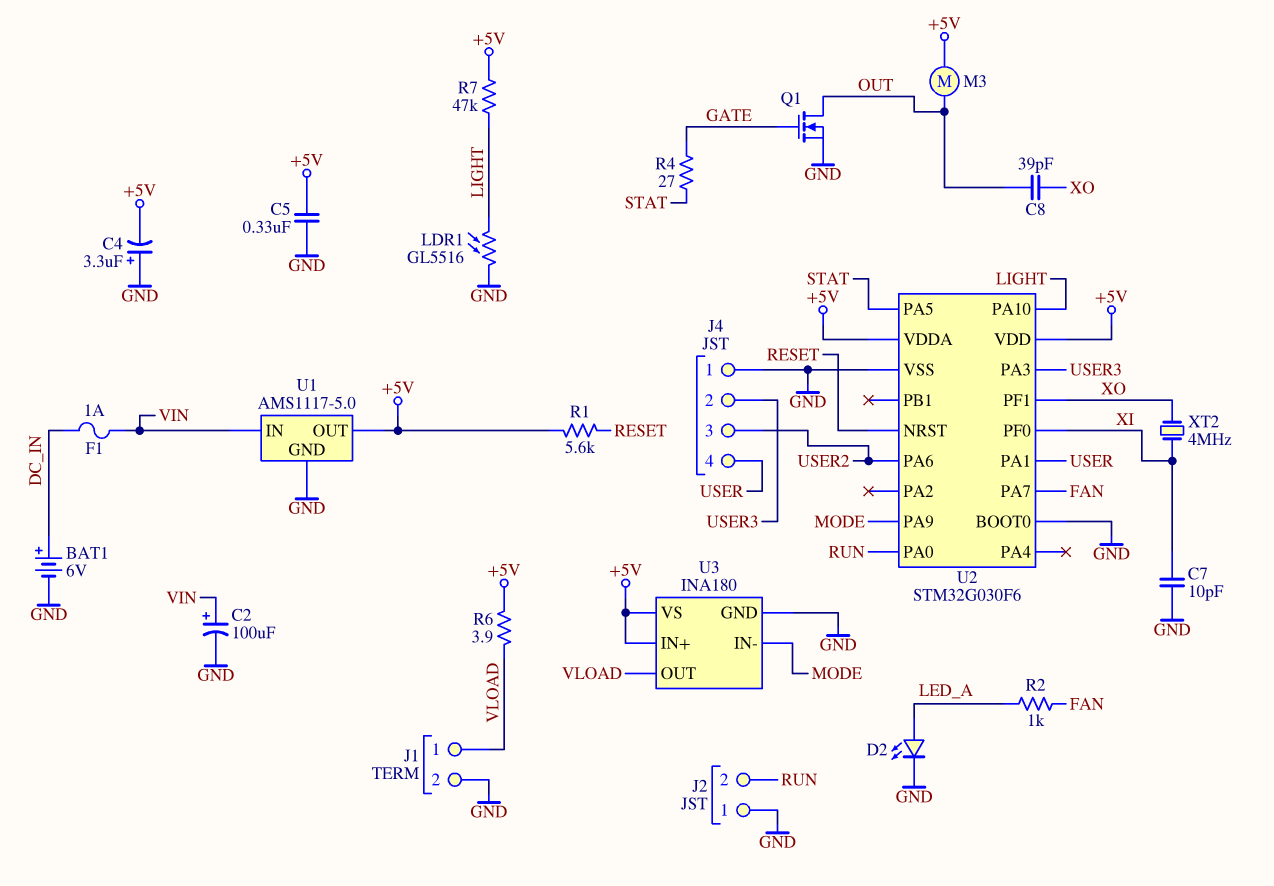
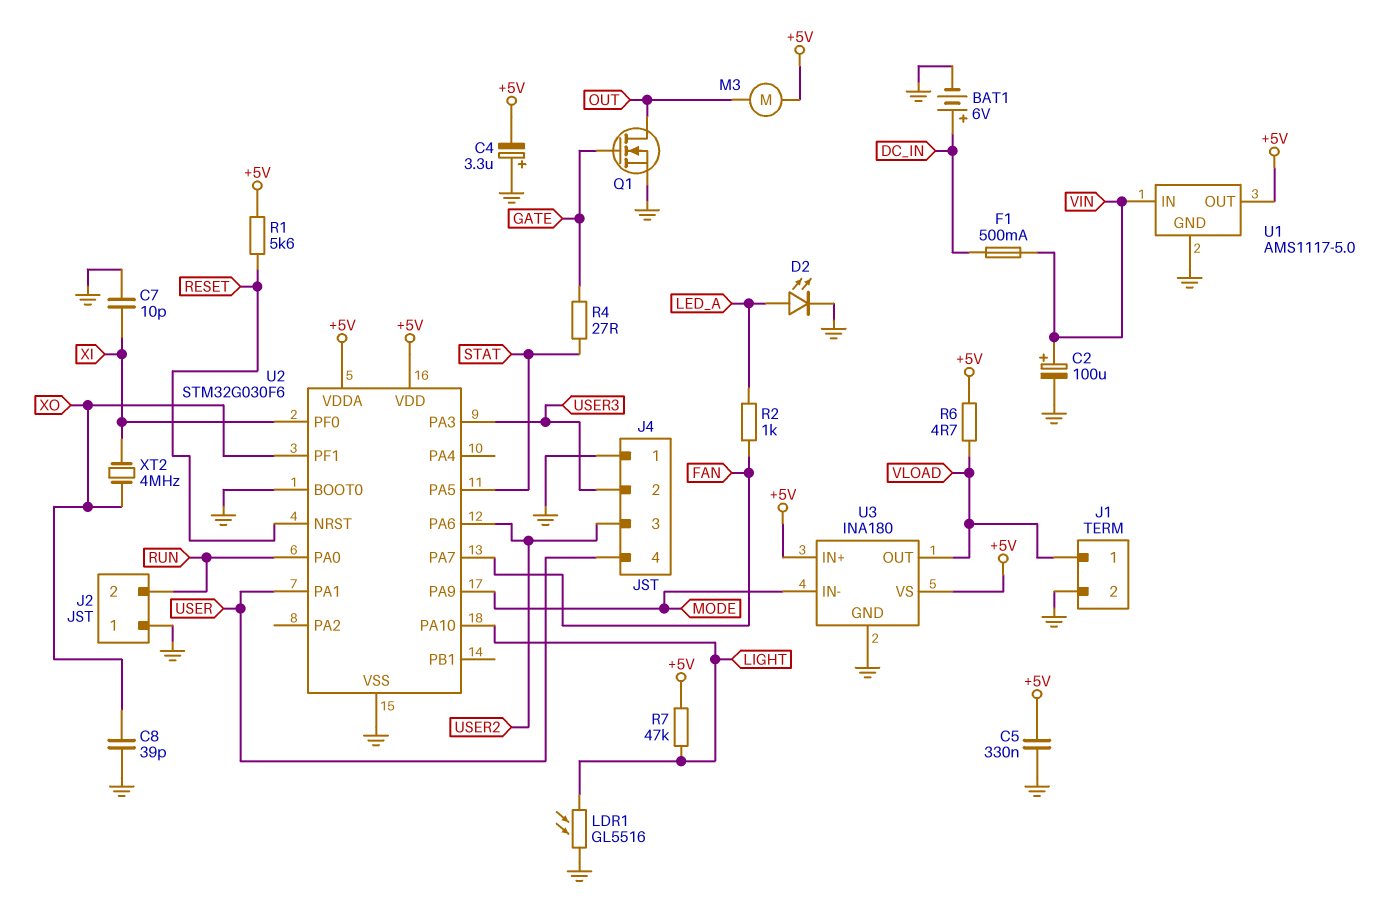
C8: 39pF (OUT, XO) -> 39pF (GND, XO)
F1: 1A (DC_IN, VIN) -> 500mA (DC_IN, VIN)
R6: 3.9 (+5V, VLOAD) -> 4.7 (+5V, VLOAD)

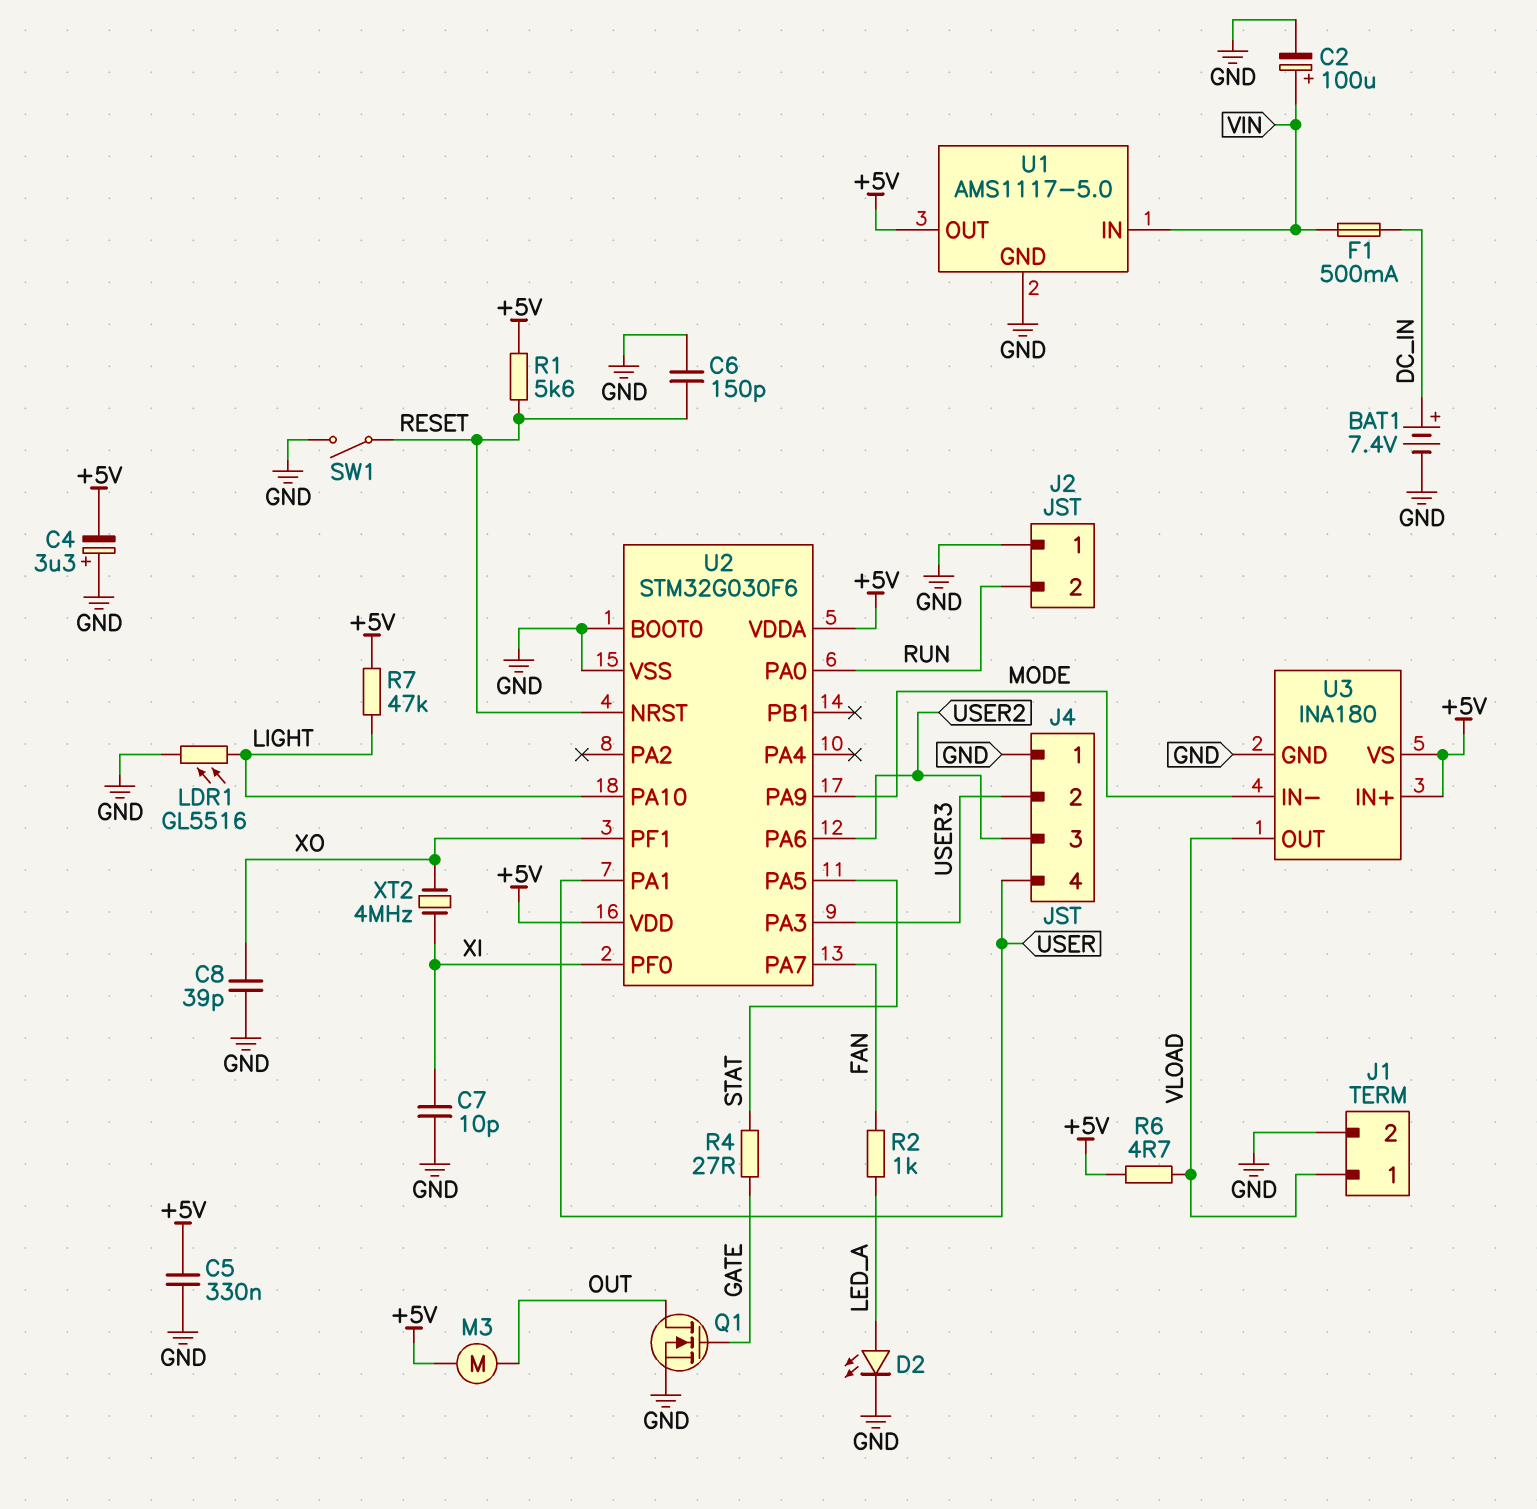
BAT1: 6V (plus DC_IN, minus GND) -> 7.4V (plus DC_IN, minus GND)
C6: none -> 150pF (GND, RESET)
SW1: none -> switch (GND, RESET)

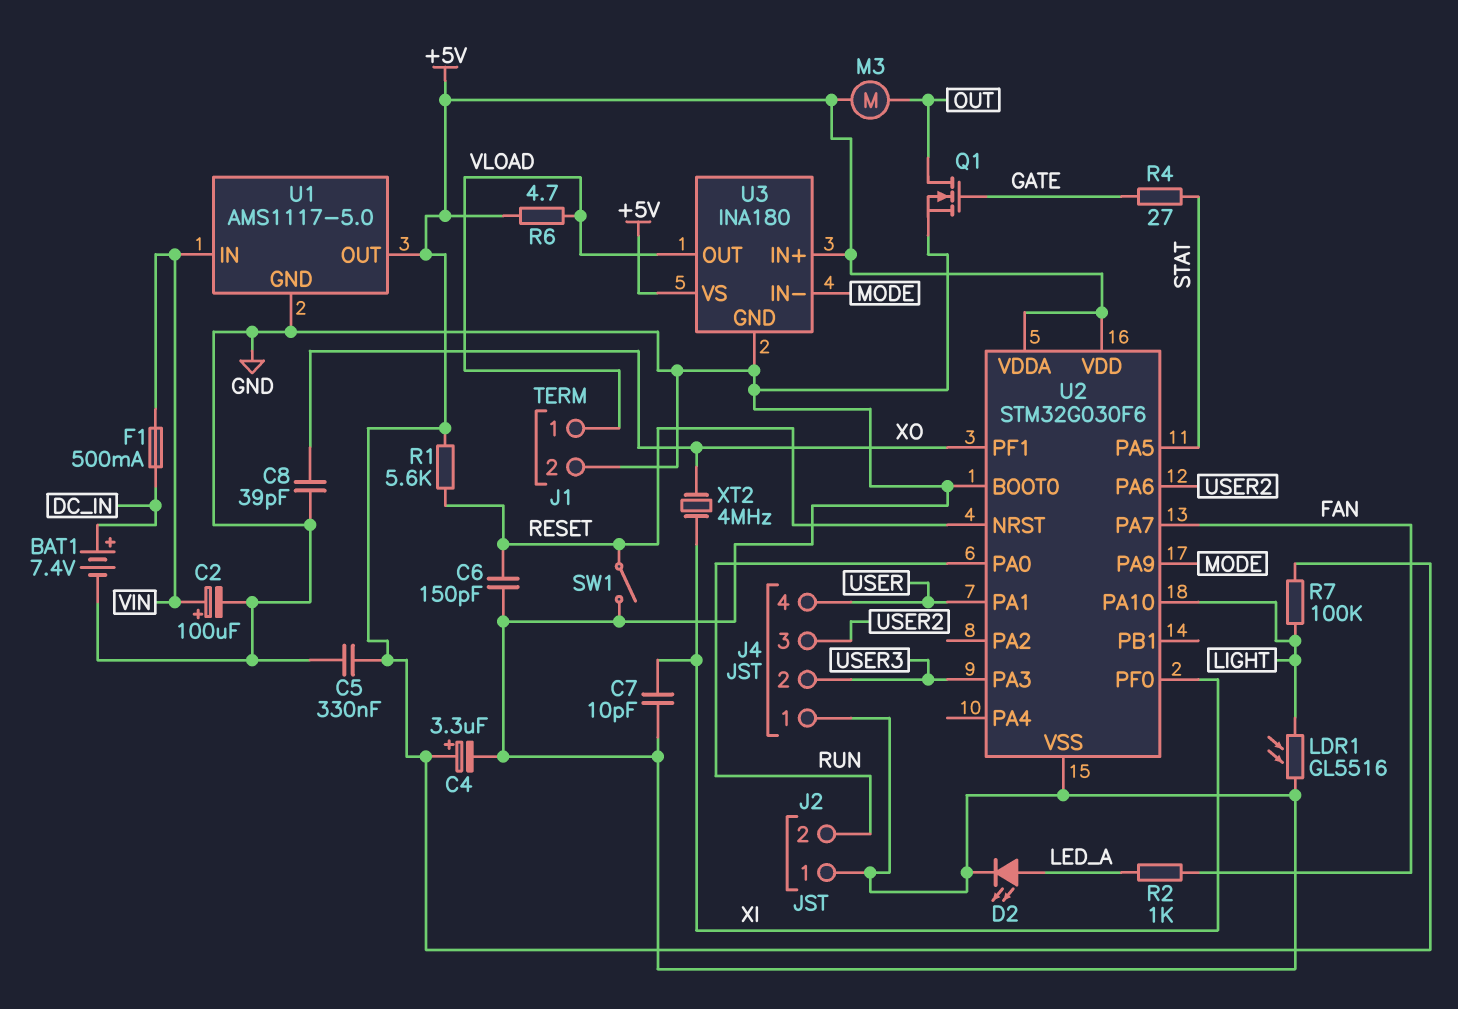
C4: 3.3uF (plus GND, minus +5V) -> 3.3uF (plus +5V, minus GND)
R7: 47k (+5V, LIGHT) -> 100k (+5V, LIGHT)

